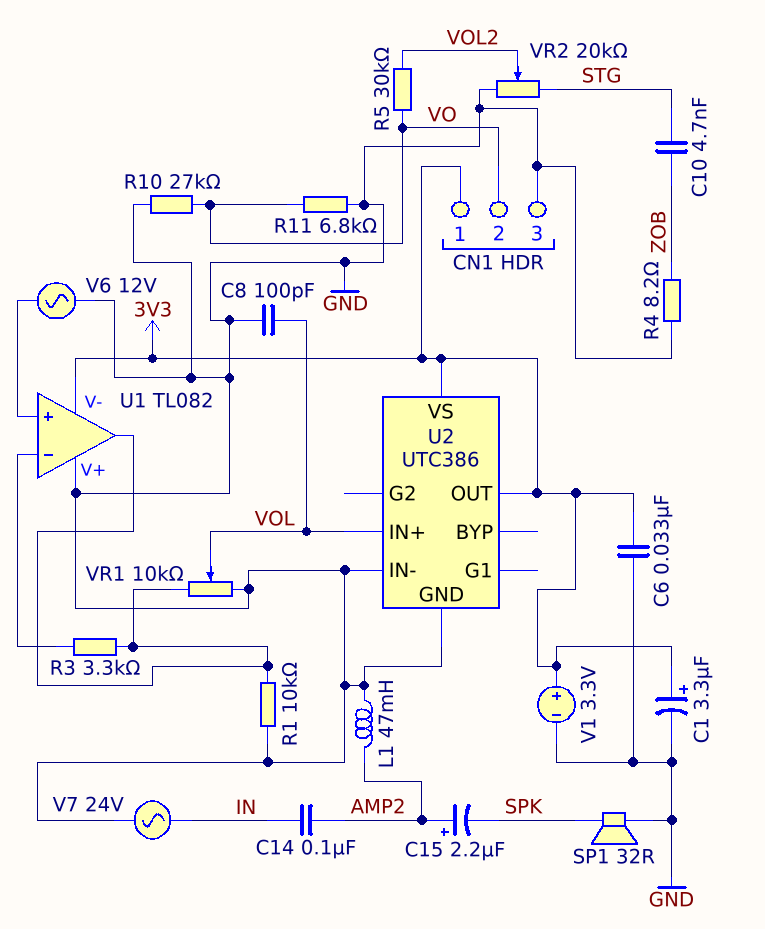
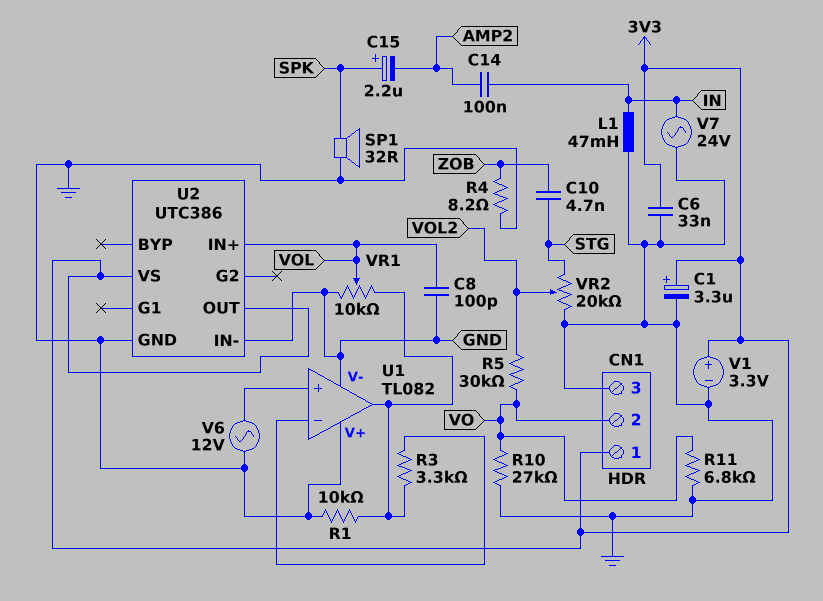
C15: 2.2uF (plus AMP2, minus SPK) -> 2.2uF (plus SPK, minus AMP2)
L1: 47mH (AMP2, GND) -> 47mH (GND, IN)
U1 pin V-: 3V3 -> GND

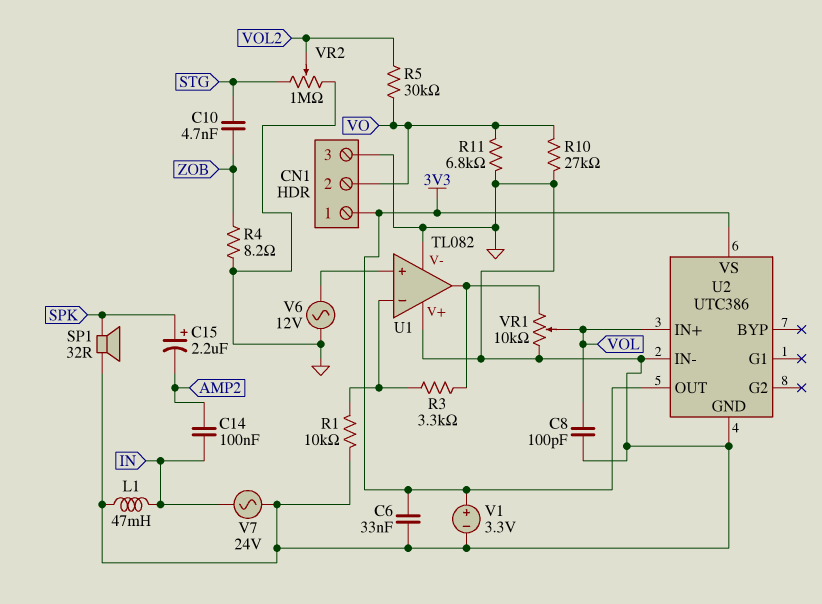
C1: 3.3uF (plus 3V3, minus GND) -> none
R1: 10k (GND, U1/out) -> 10k (GND, U1/in-)
VR2: 20k (GND, STG, wiper VOL2) -> 1M (GND, STG, wiper VOL2)

